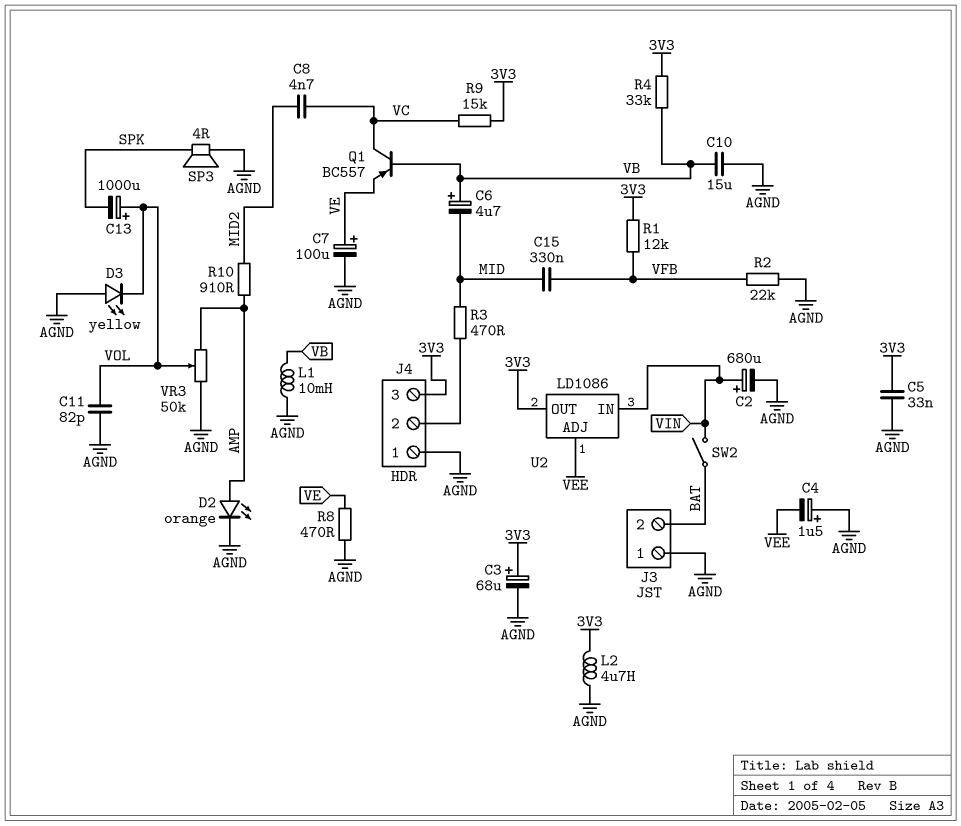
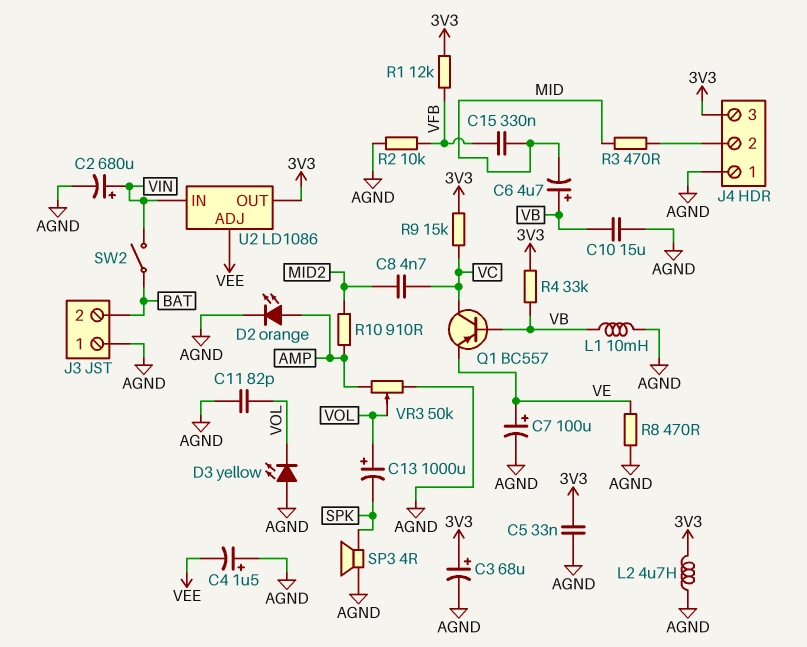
R2: 22k (AGND, VFB) -> 10k (AGND, VFB)

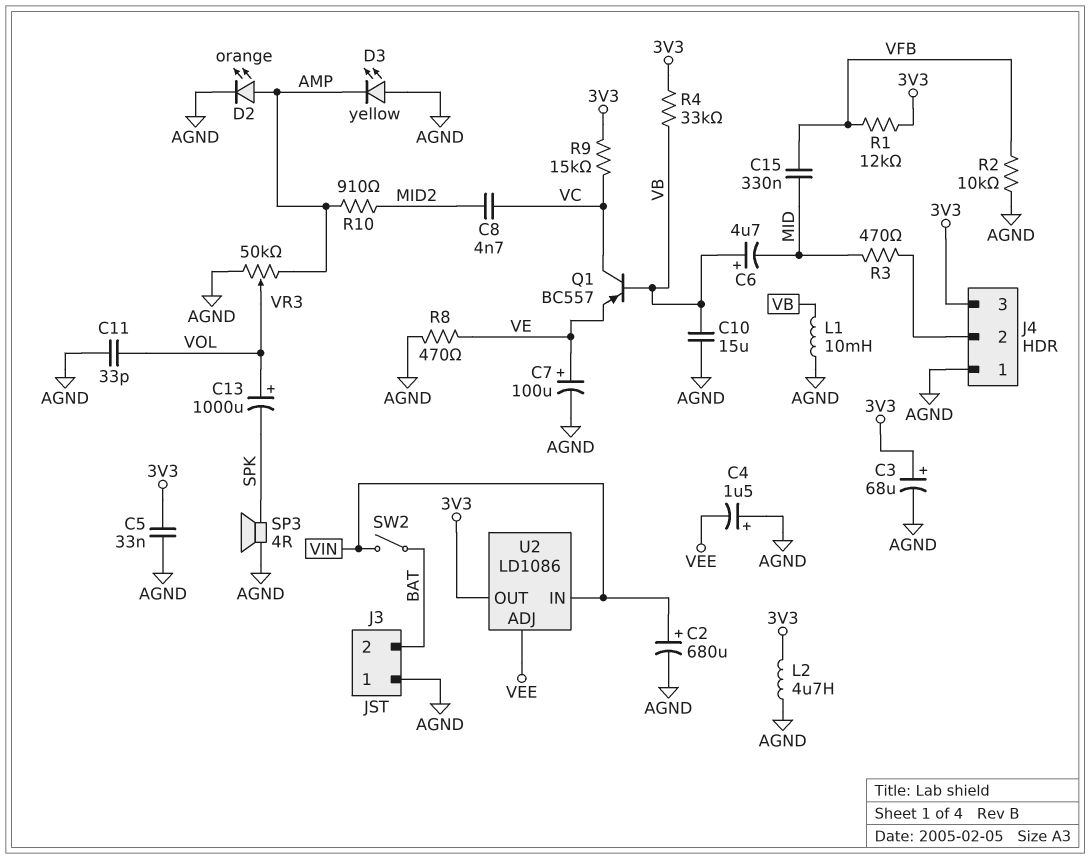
C11: 82pF (AGND, VOL) -> 33pF (AGND, VOL)
D3: LED yellow (A AGND, K VOL) -> LED yellow (A AGND, K AMP)

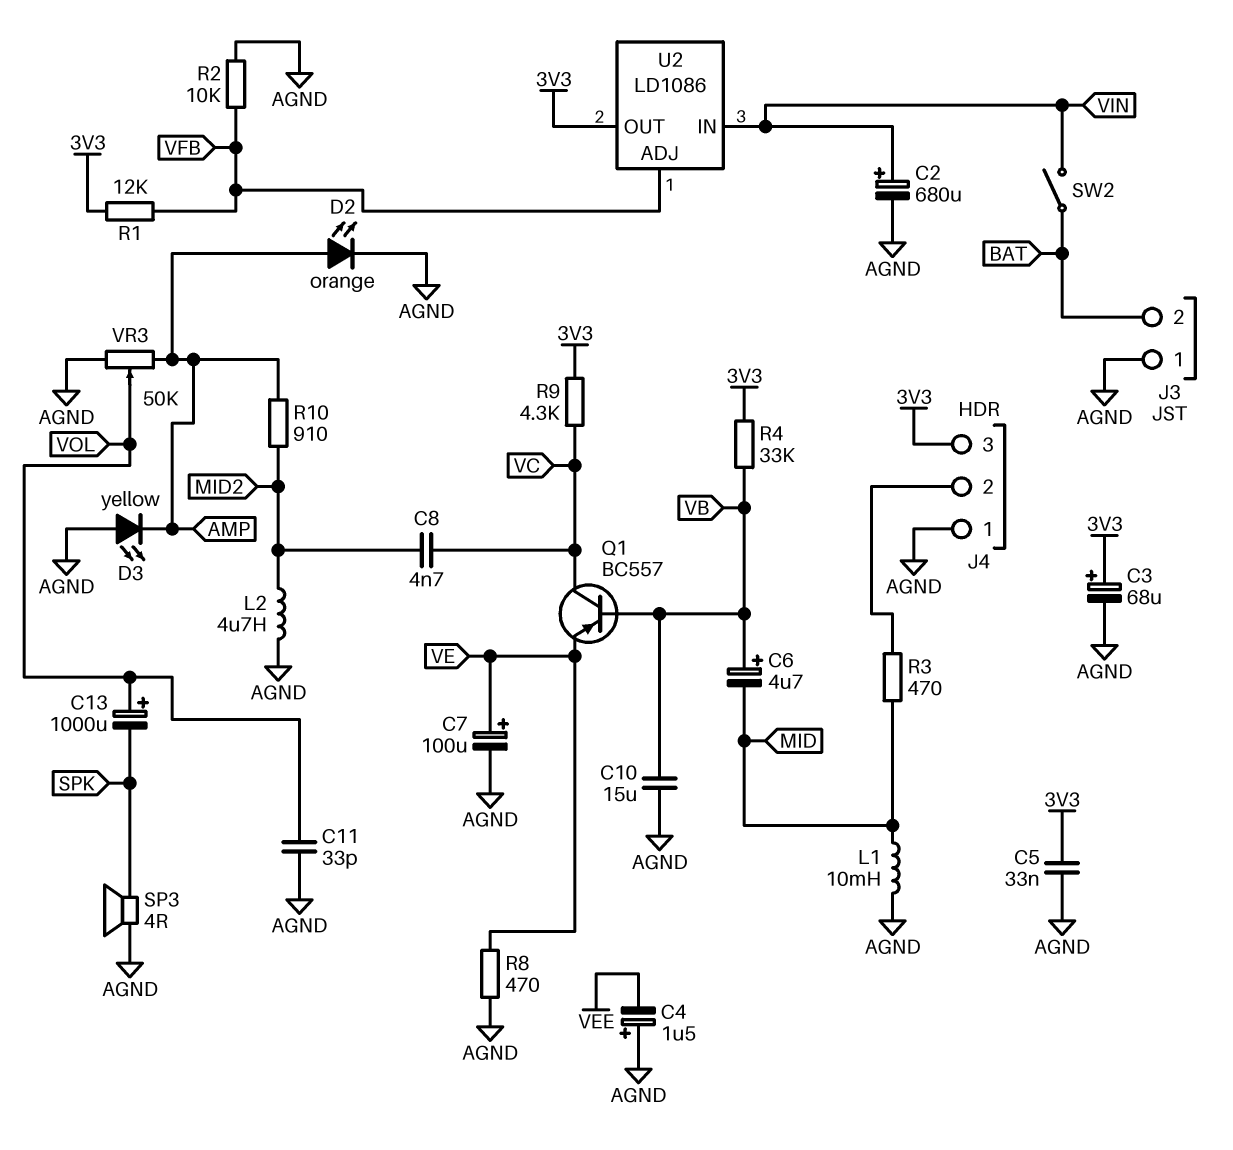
C15: 330nF (MID, VFB) -> none
L1: 10mH (AGND, VB) -> 10mH (AGND, MID)
L2: 4.7uH (3V3, AGND) -> 4.7uH (AGND, MID2)
R9: 15k (3V3, VC) -> 4.3k (3V3, VC)
U2 pin ADJ: VEE -> VFB

